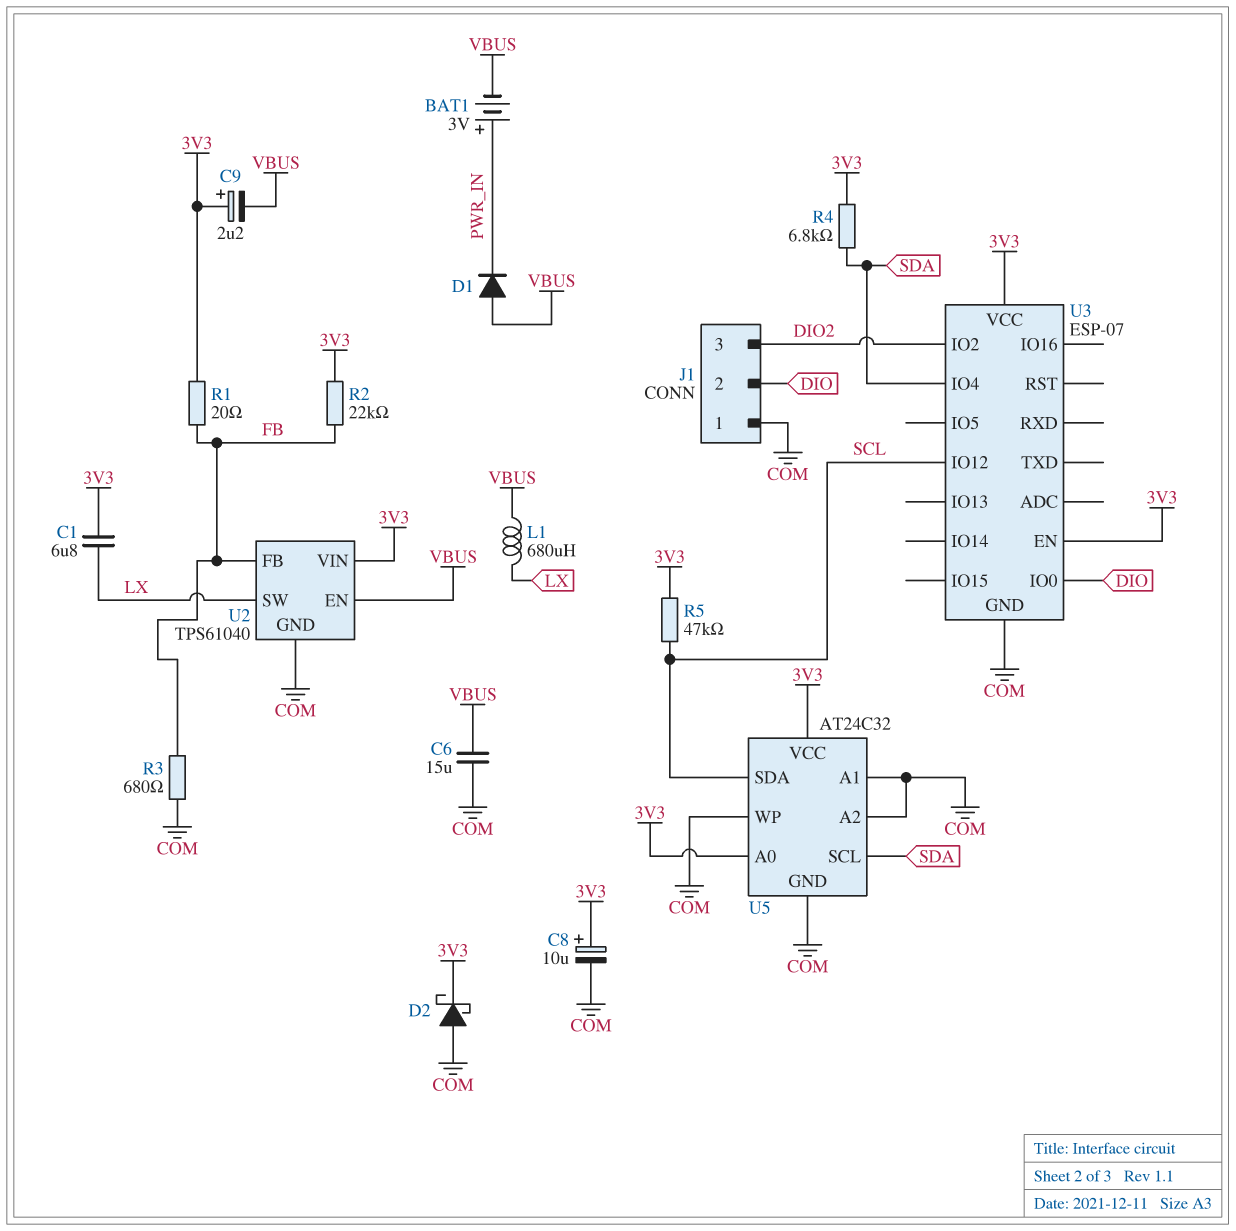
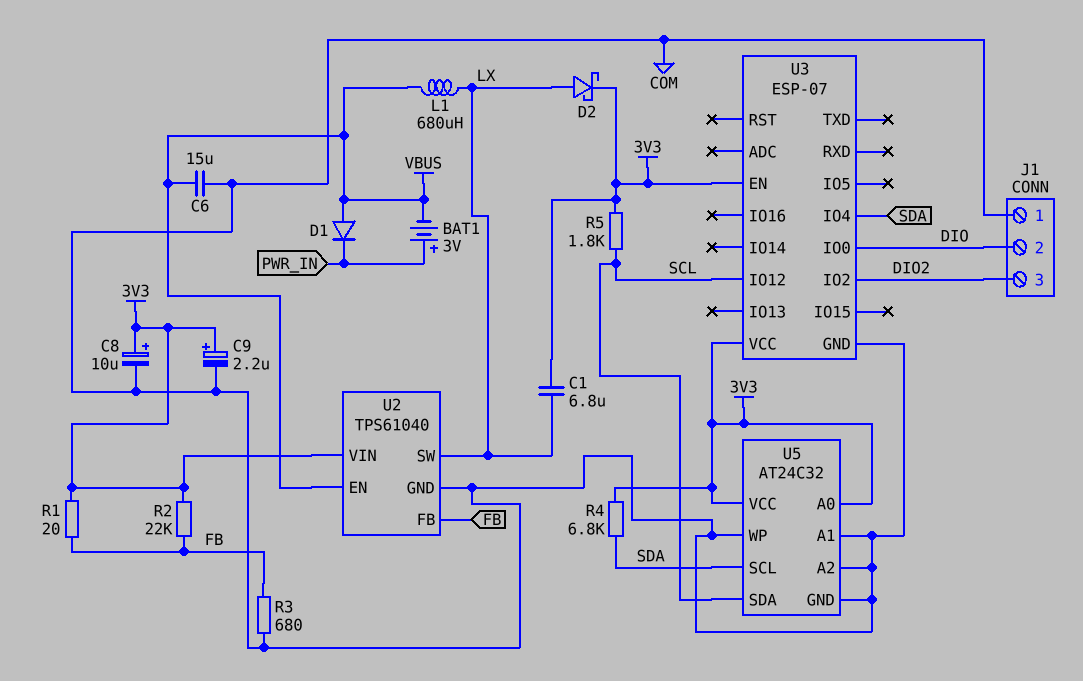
C9: 2.2uF (plus 3V3, minus VBUS) -> 2.2uF (plus 3V3, minus COM)
D2: schottky (A COM, K 3V3) -> schottky (A LX, K 3V3)
R5: 47k (3V3, SCL) -> 1.8k (3V3, SCL)

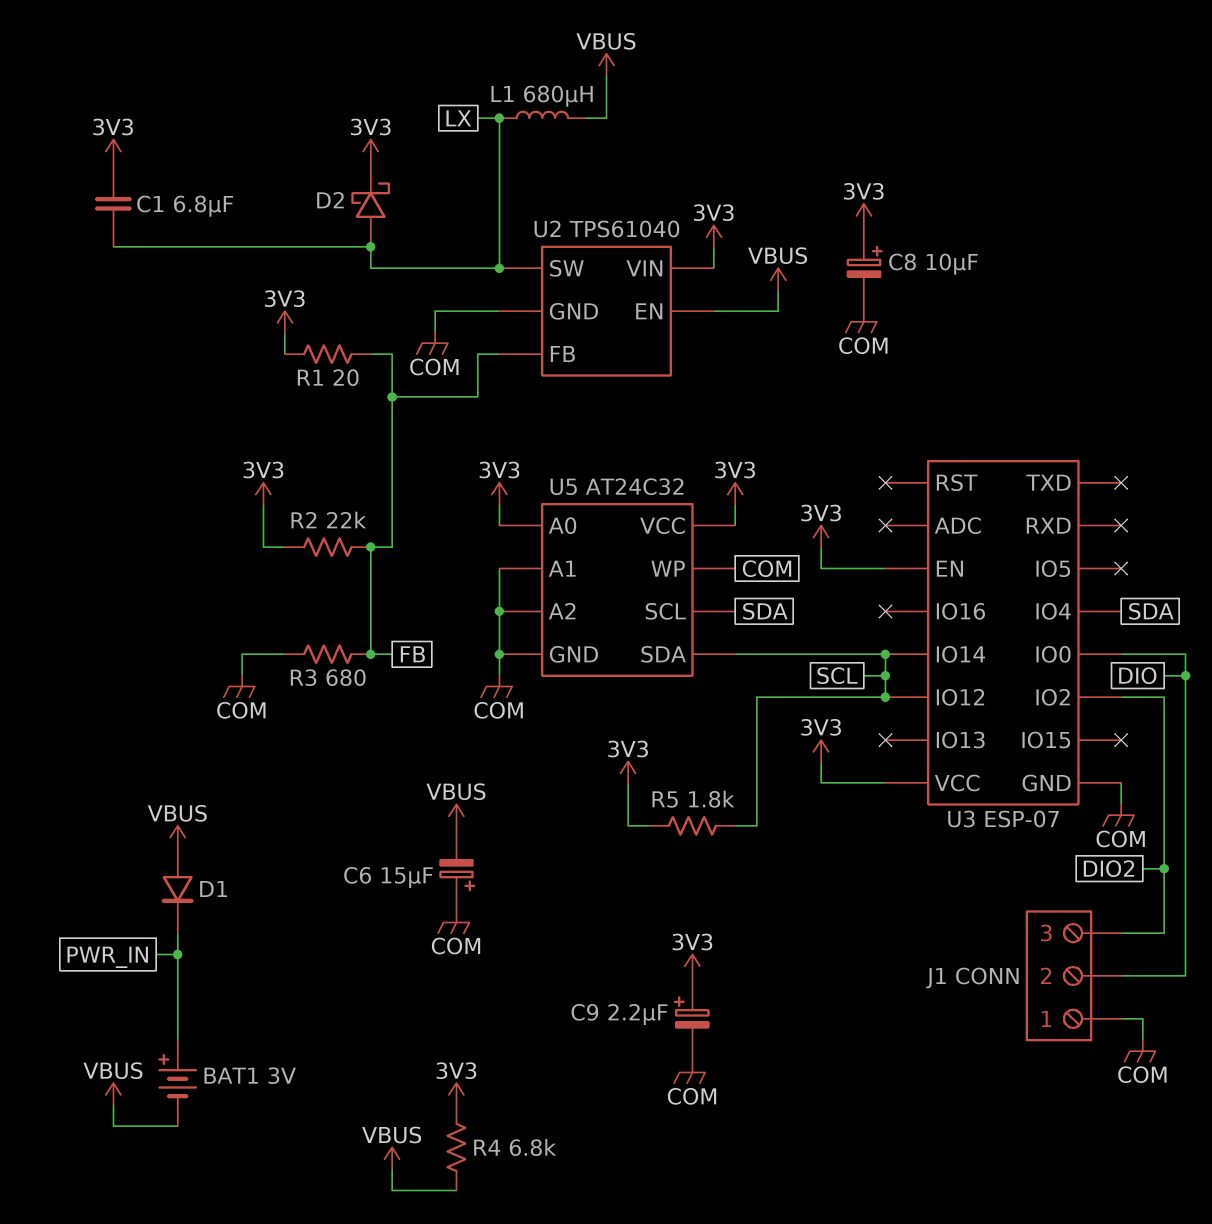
C6: 15uF (COM, VBUS) -> 15uF (plus COM, minus VBUS)
R4: 6.8k (3V3, SDA) -> 6.8k (3V3, VBUS)
U3 pin IO14: none -> SCL

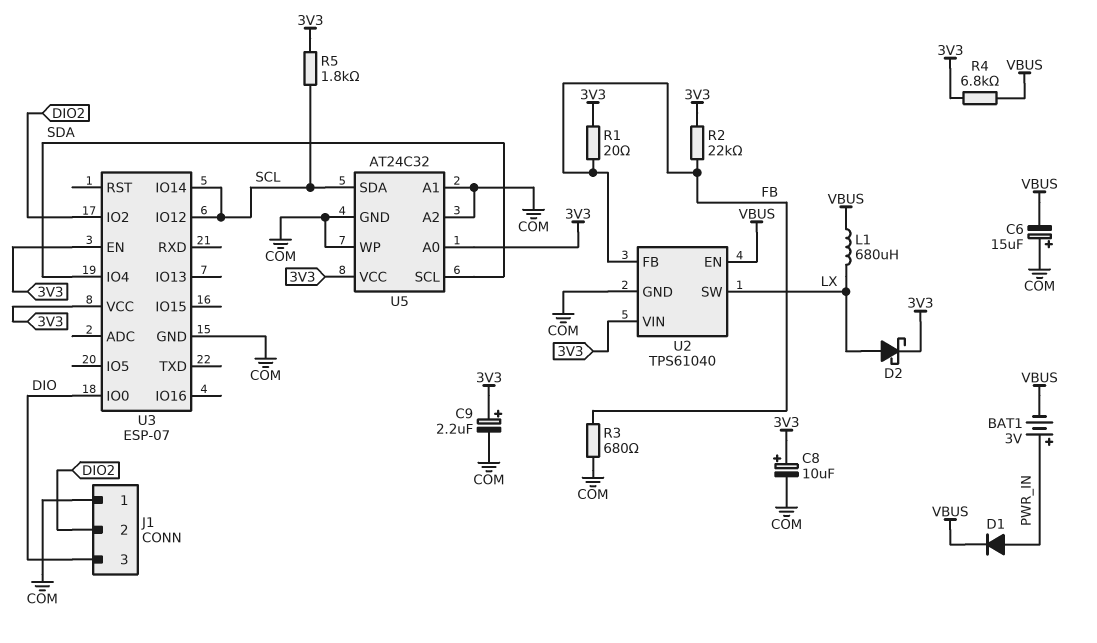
C1: 6.8uF (3V3, LX) -> none
D1: diode (A VBUS, K PWR_IN) -> diode (A PWR_IN, K VBUS)
J1 pin 2: DIO -> DIO2
J1 pin 3: DIO2 -> DIO

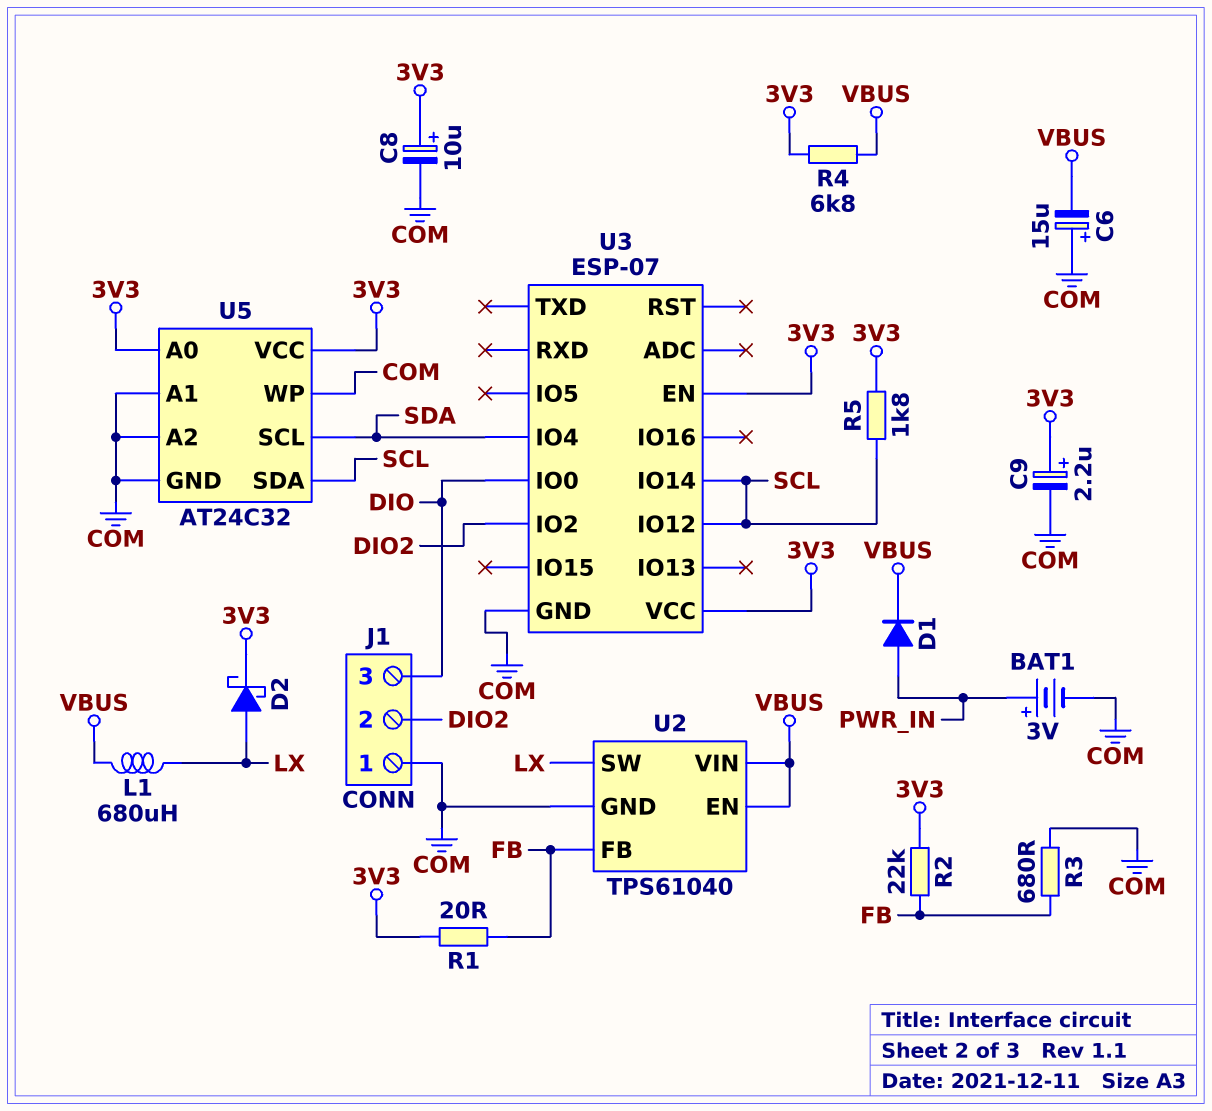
BAT1: 3V (plus PWR_IN, minus VBUS) -> 3V (plus PWR_IN, minus COM)
U2 pin VIN: 3V3 -> VBUS

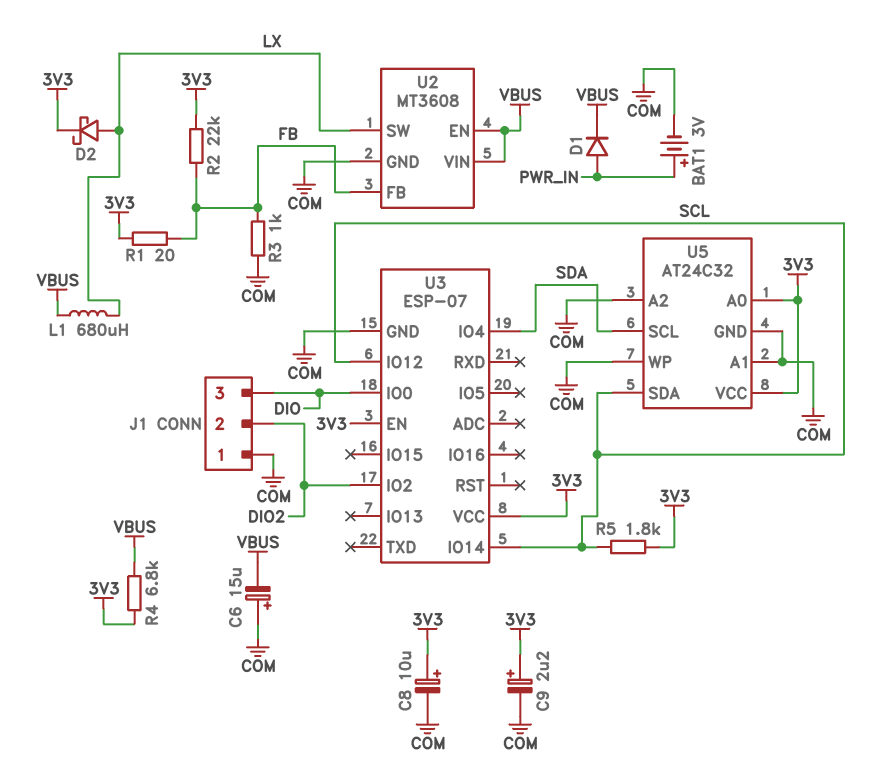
R3: 680 (COM, FB) -> 1k (COM, FB)
U2: TPS61040 -> MT3608

